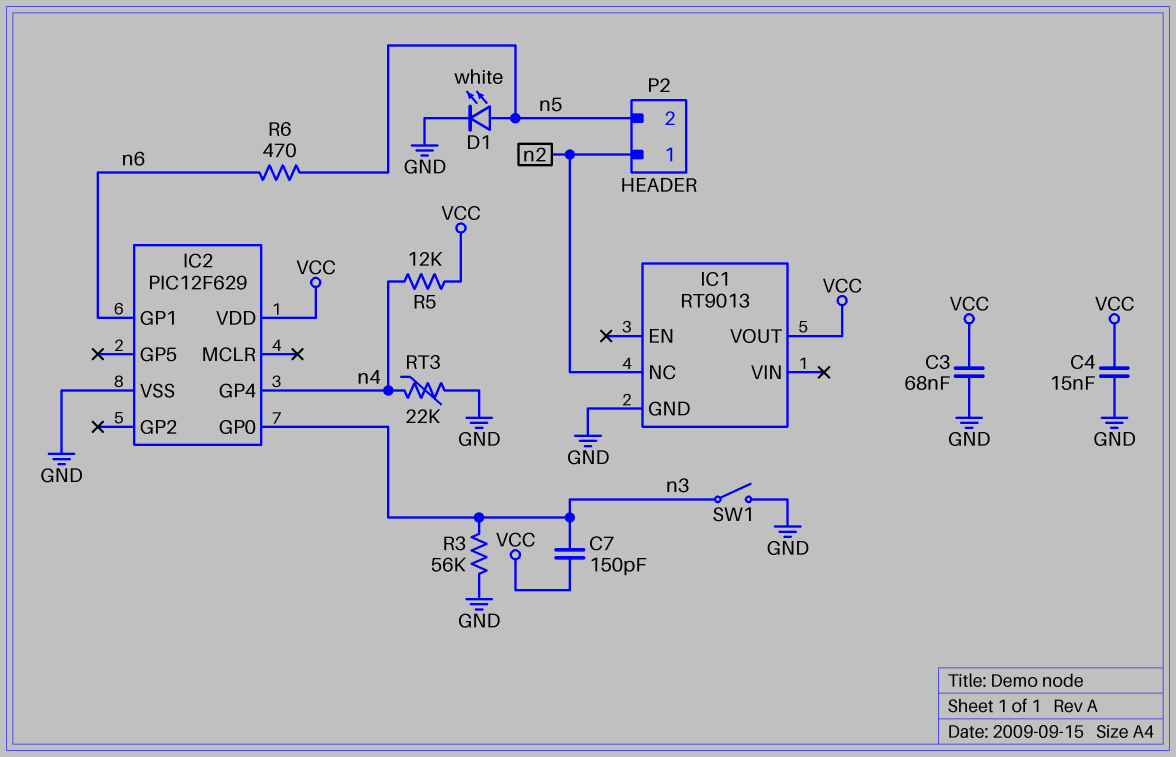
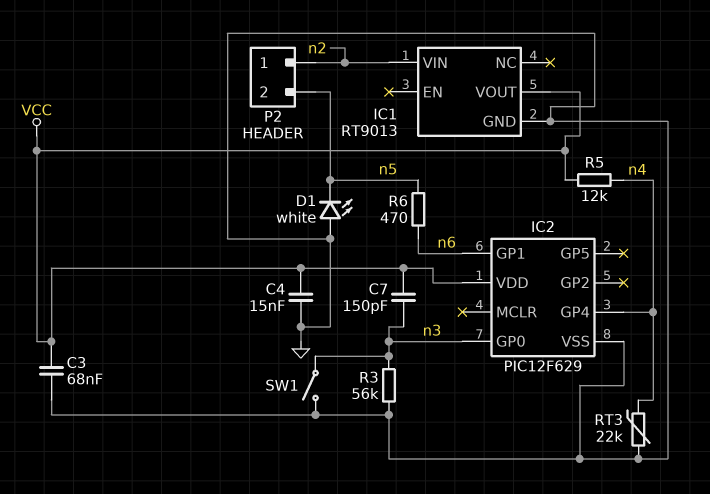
D1: LED white (A n5, K GND) -> LED white (A GND, K n5)
IC1 pin NC: n2 -> none
IC1 pin VIN: none -> n2

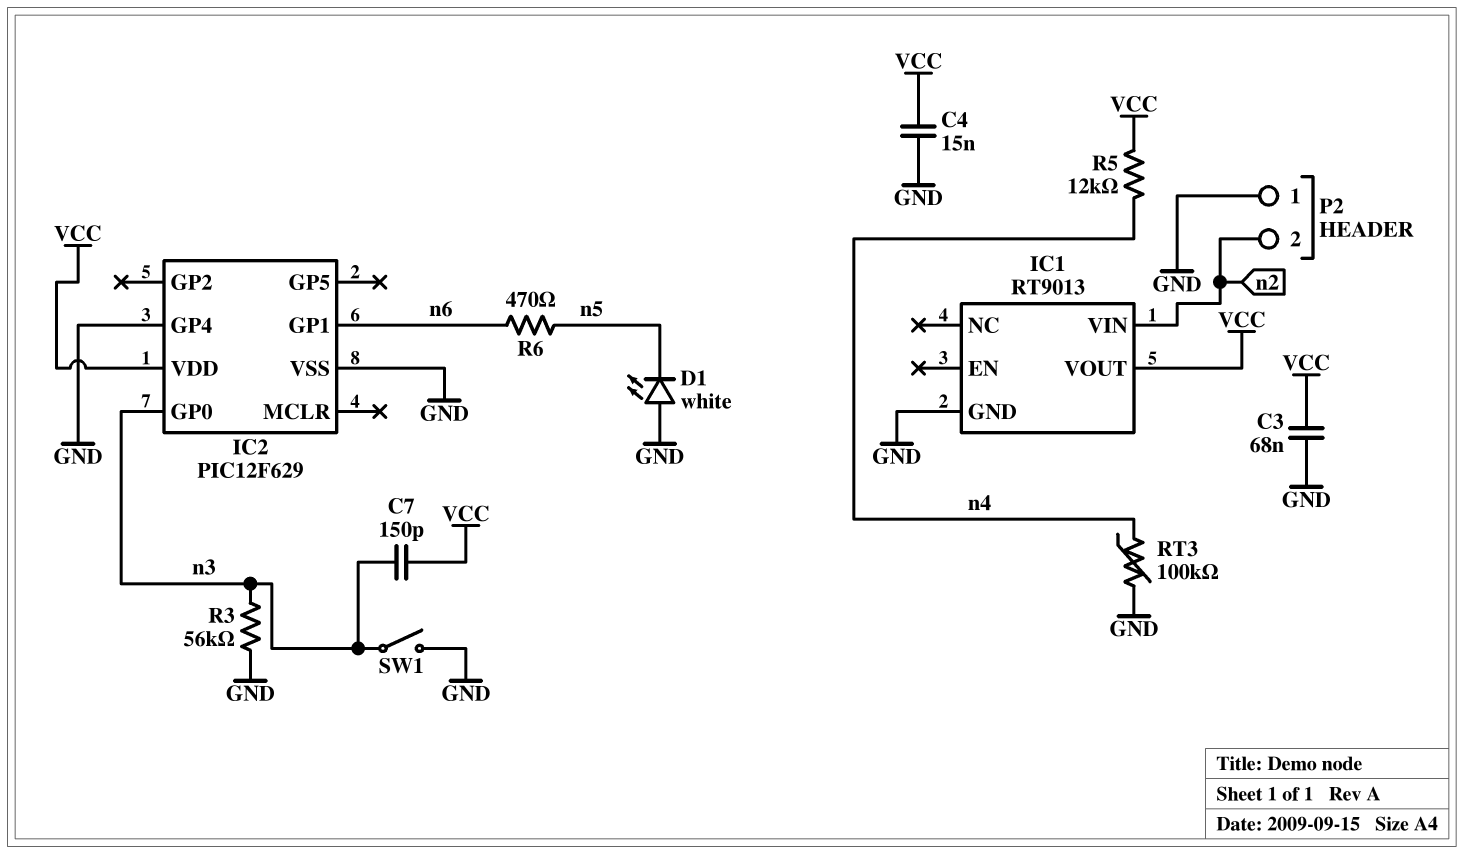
IC2 pin GP4: n4 -> GND
P2 pin 1: n2 -> GND
P2 pin 2: n5 -> n2
RT3: 22k (GND, n4) -> 100k (GND, n4)

